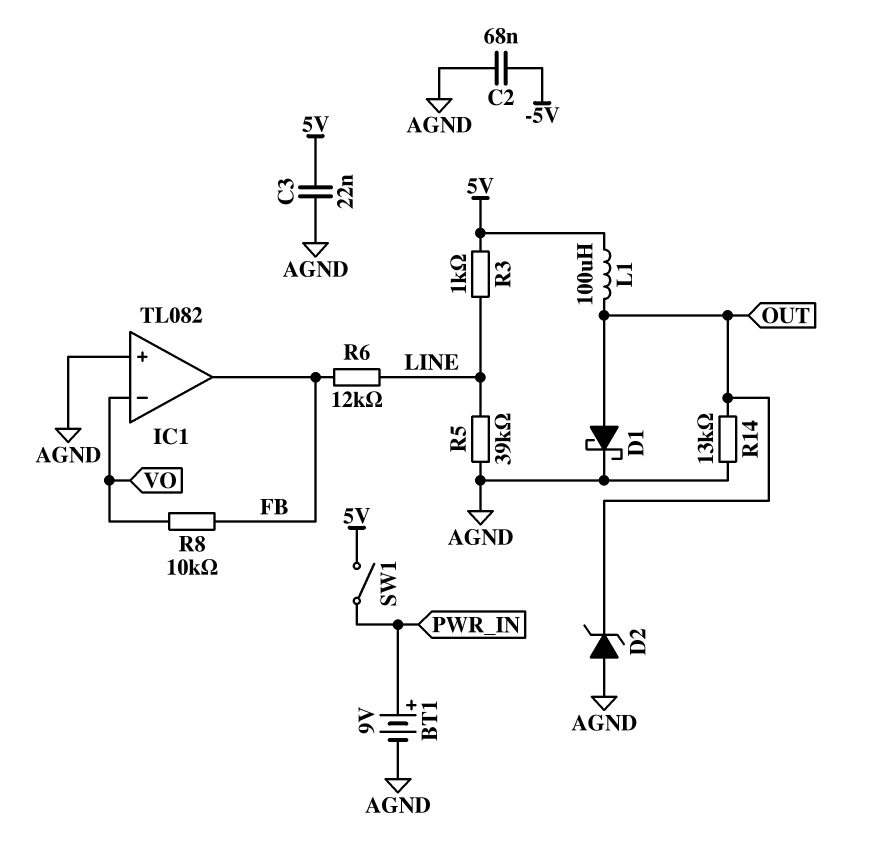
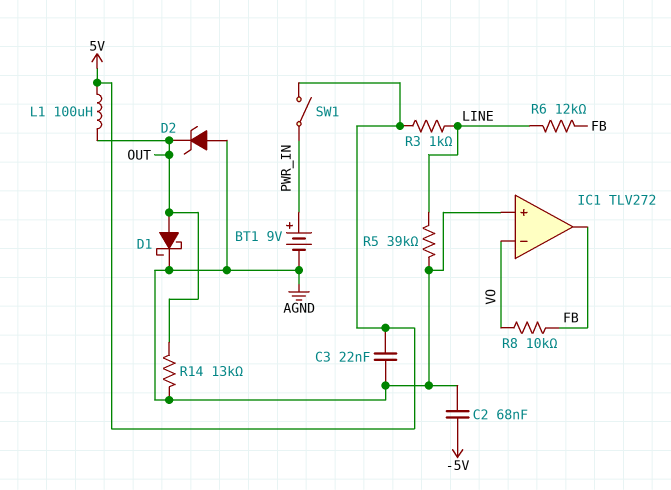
IC1: TL082 -> TLV272

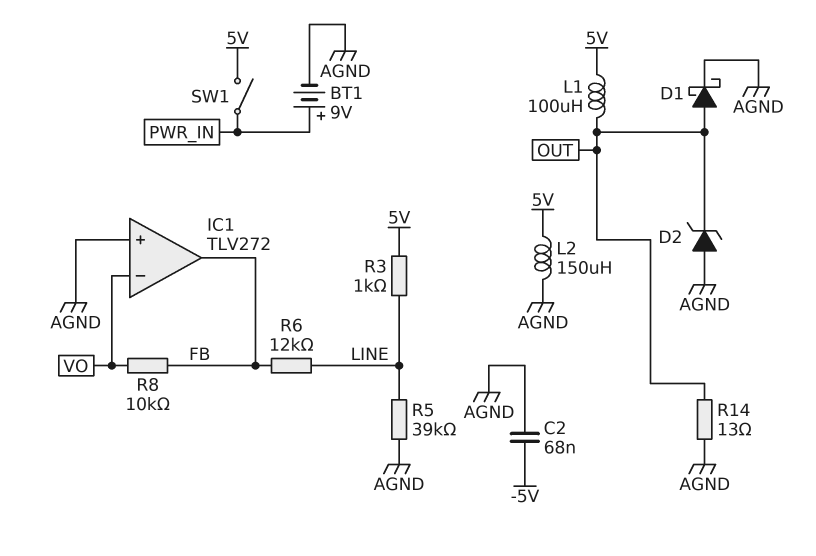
C3: 22nF (5V, AGND) -> none
L2: none -> 150uH (5V, AGND)
R14: 13k (AGND, OUT) -> 13 (AGND, OUT)

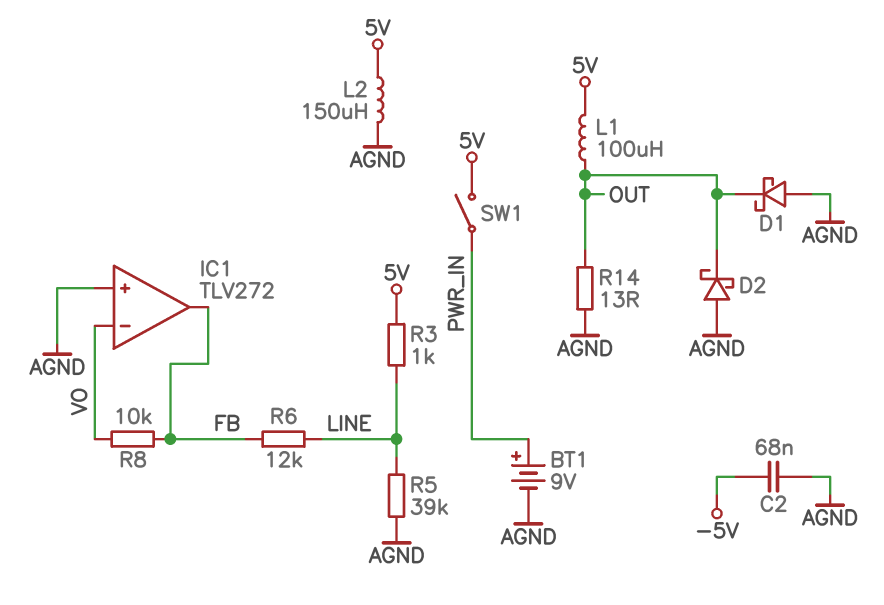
D1: schottky (A OUT, K AGND) -> schottky (A AGND, K OUT)
D2: zener (A AGND, K OUT) -> schottky (A AGND, K OUT)

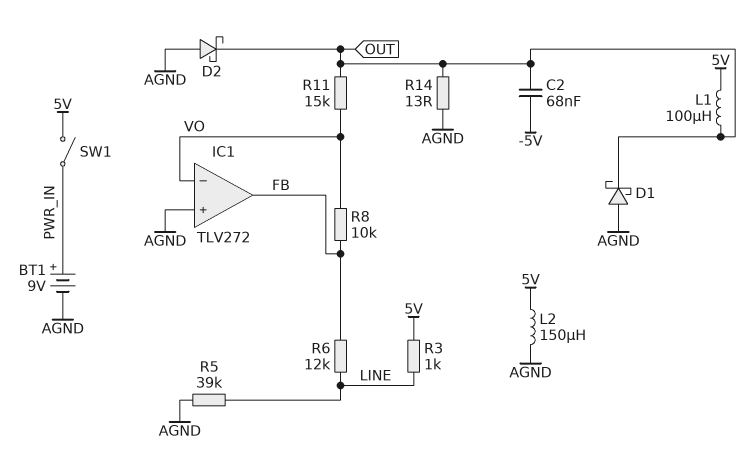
C2: 68nF (-5V, AGND) -> 68nF (-5V, OUT)
R11: none -> 15k (OUT, VO)

